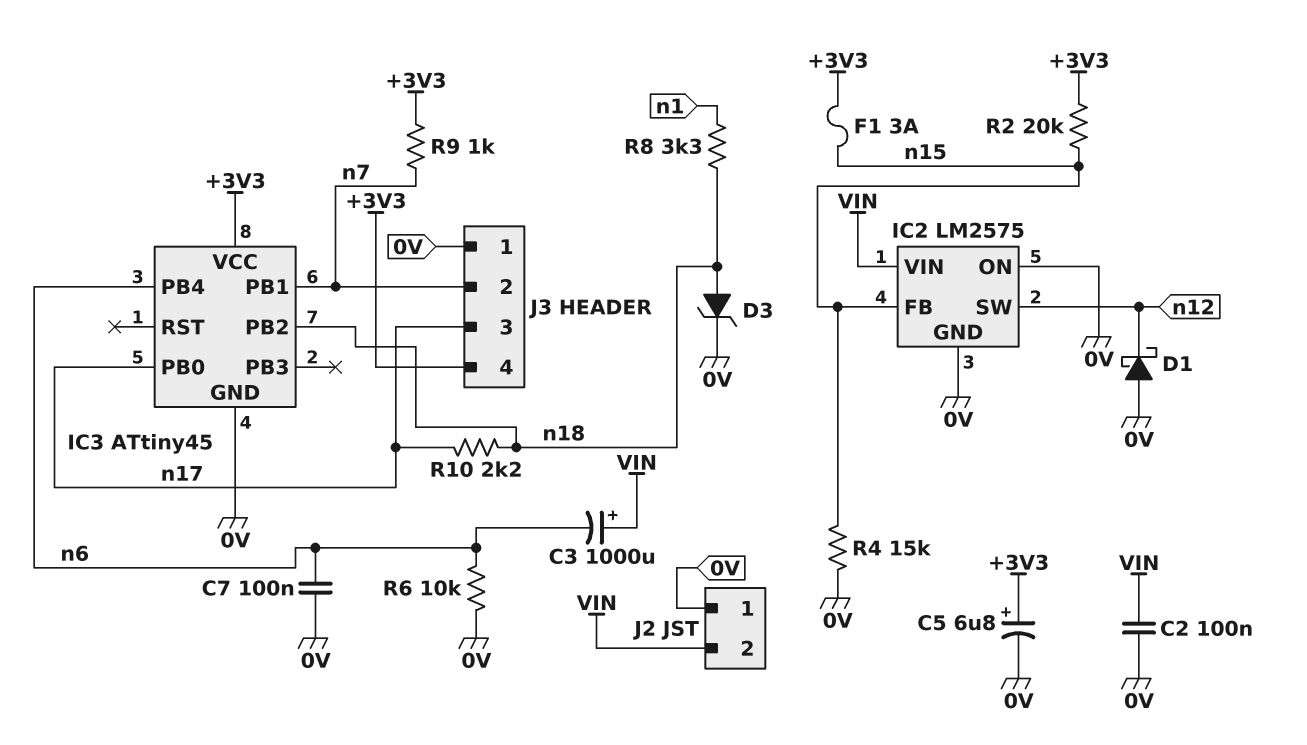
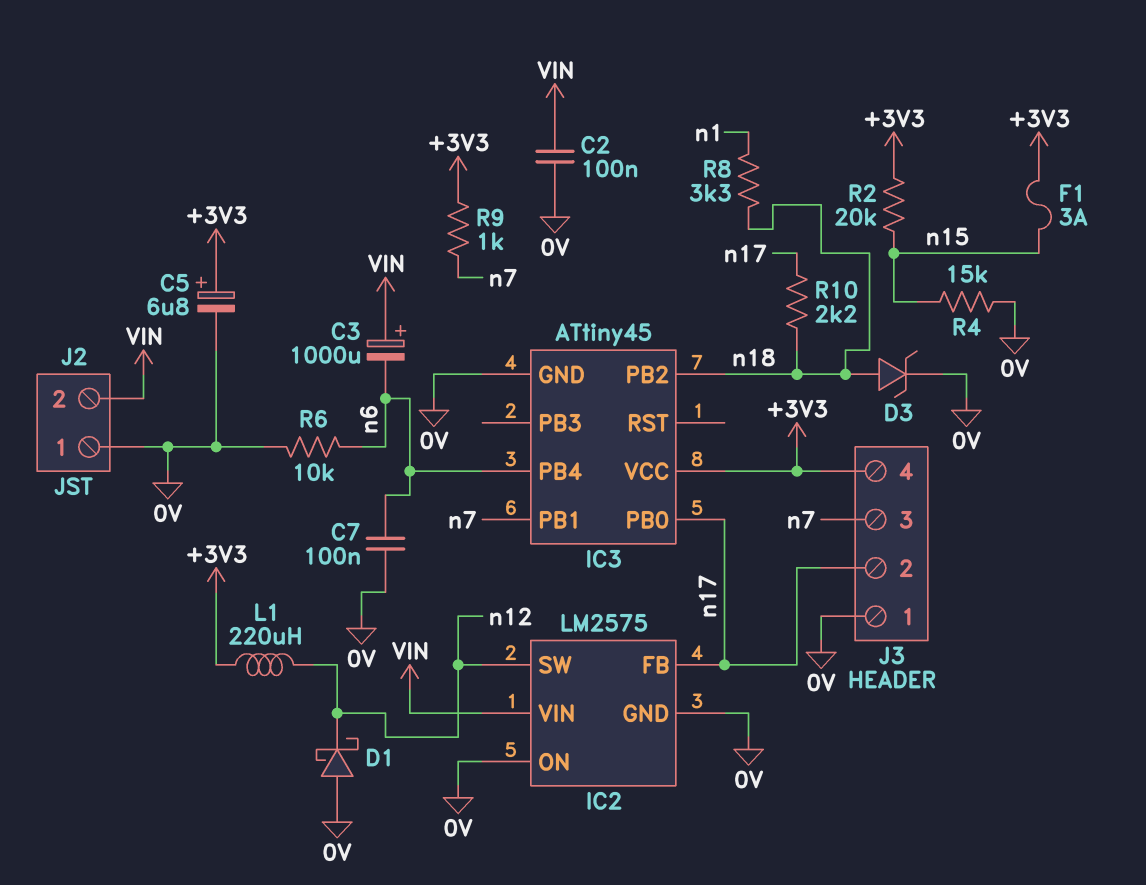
IC2 pin FB: n15 -> n17
J3 pin 2: n7 -> n17
J3 pin 3: n17 -> n7
L1: none -> 220uH (+3V3, n12)

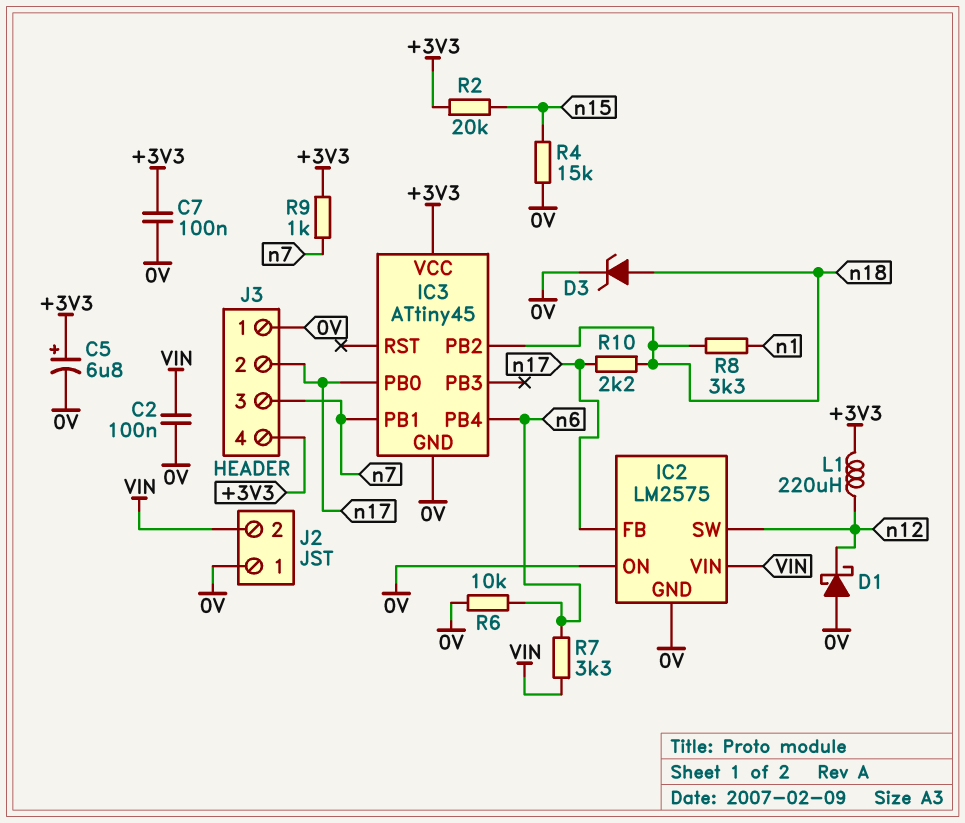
C3: 1000uF (plus VIN, minus n6) -> none
C7: 100nF (0V, n6) -> 100nF (+3V3, 0V)
F1: 3A (+3V3, n15) -> none
R7: none -> 3.3k (VIN, n6)

